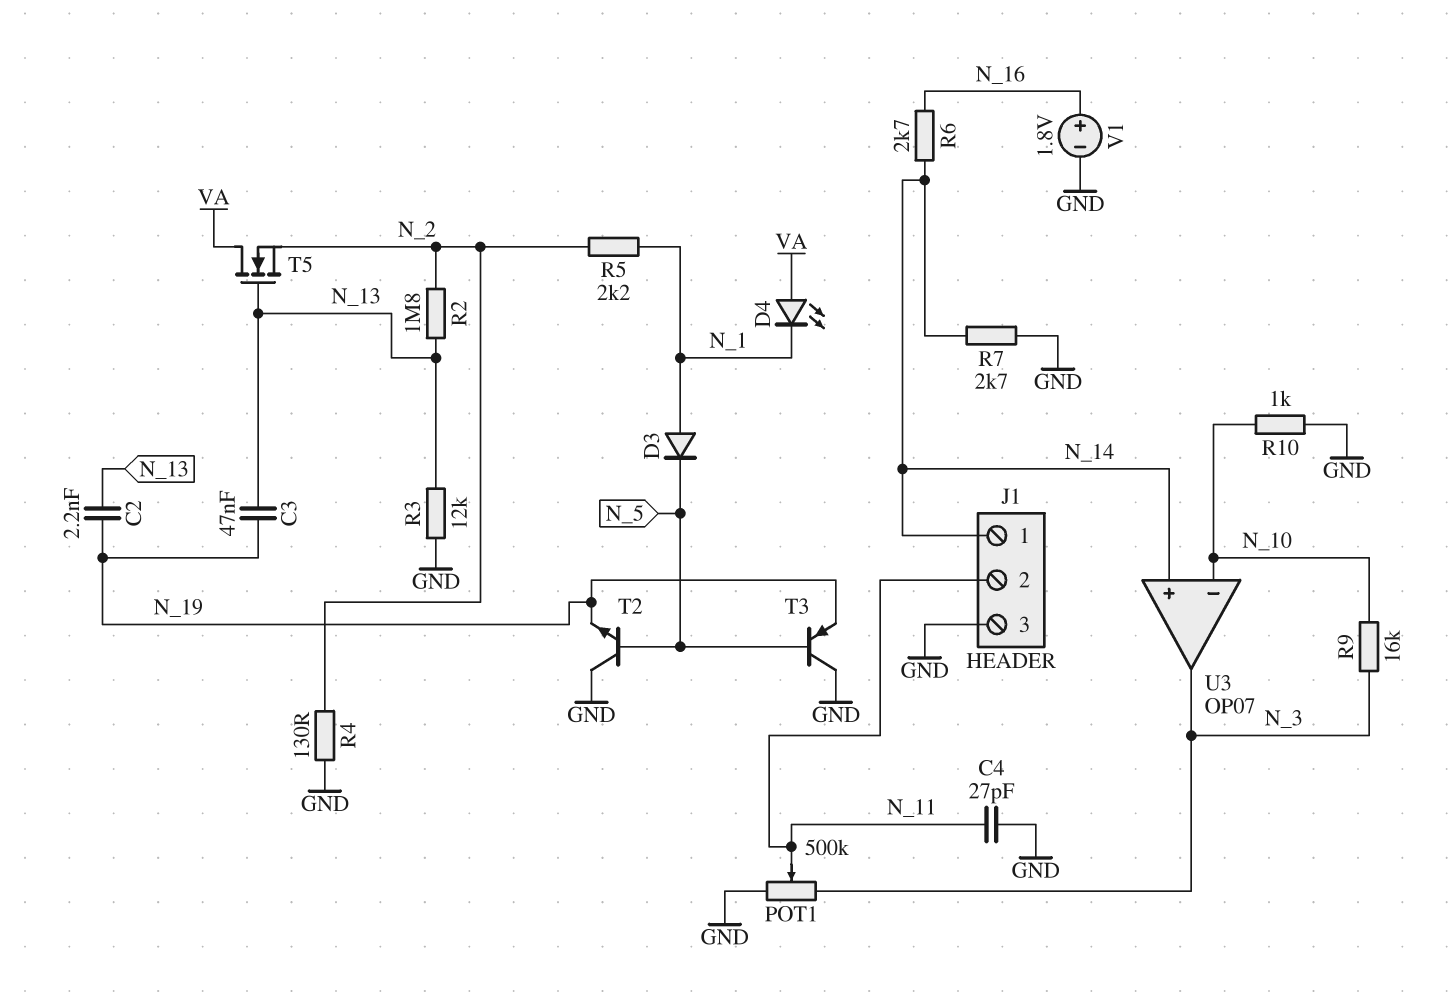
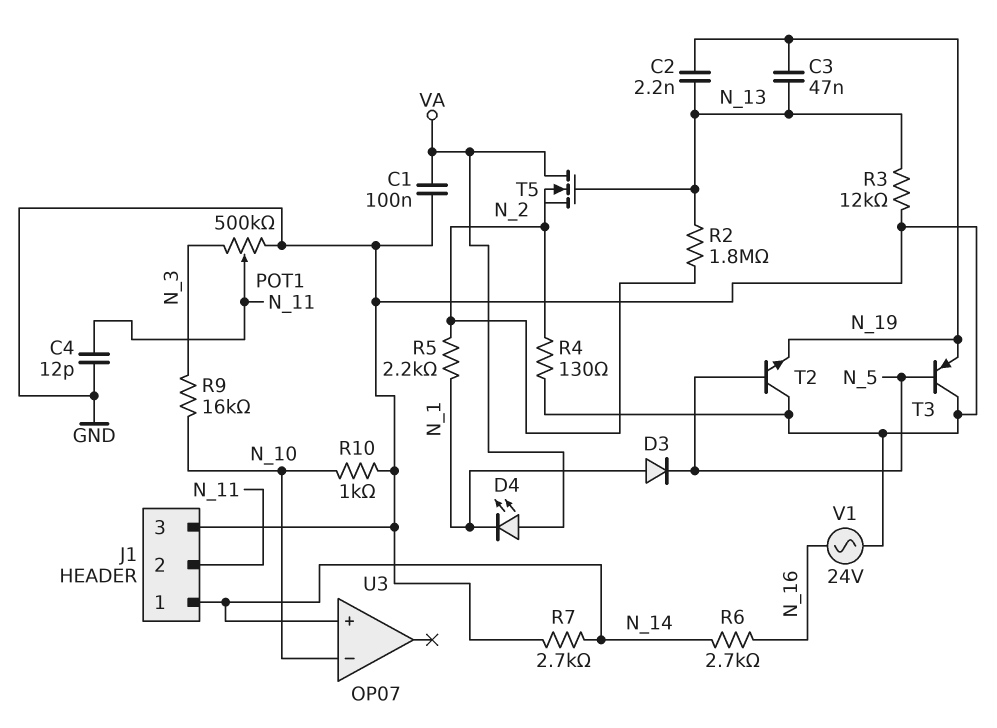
C1: none -> 100nF (GND, VA)
C4: 27pF (GND, N_11) -> 12pF (GND, N_11)
U3 pin out: N_3 -> none
V1: 1.8V (plus N_16, minus GND) -> AC 24V (GND, N_16)

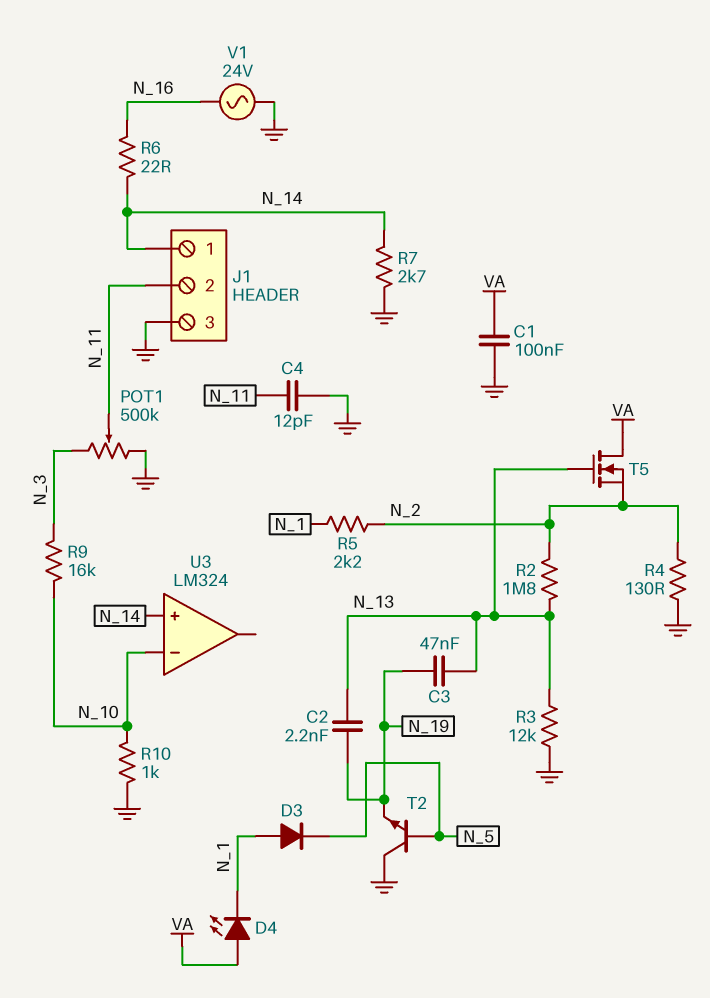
R6: 2.7k (N_14, N_16) -> 22 (N_14, N_16)
T3: PNP (B N_5, C GND, E N_19) -> none
U3: OP07 -> LM324

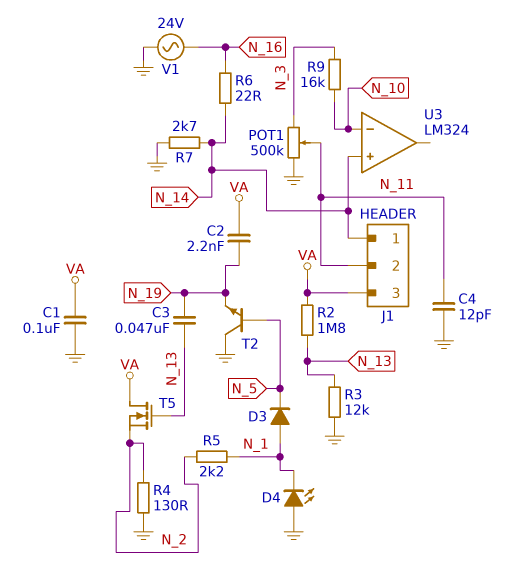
C2: 2.2nF (N_13, N_19) -> 2.2nF (N_19, VA)
D4: LED (A VA, K N_1) -> LED (A GND, K N_1)
J1 pin 3: GND -> VA
R2: 1.8M (N_2, N_13) -> 1.8M (N_13, VA)
R10: 1k (GND, N_10) -> none

